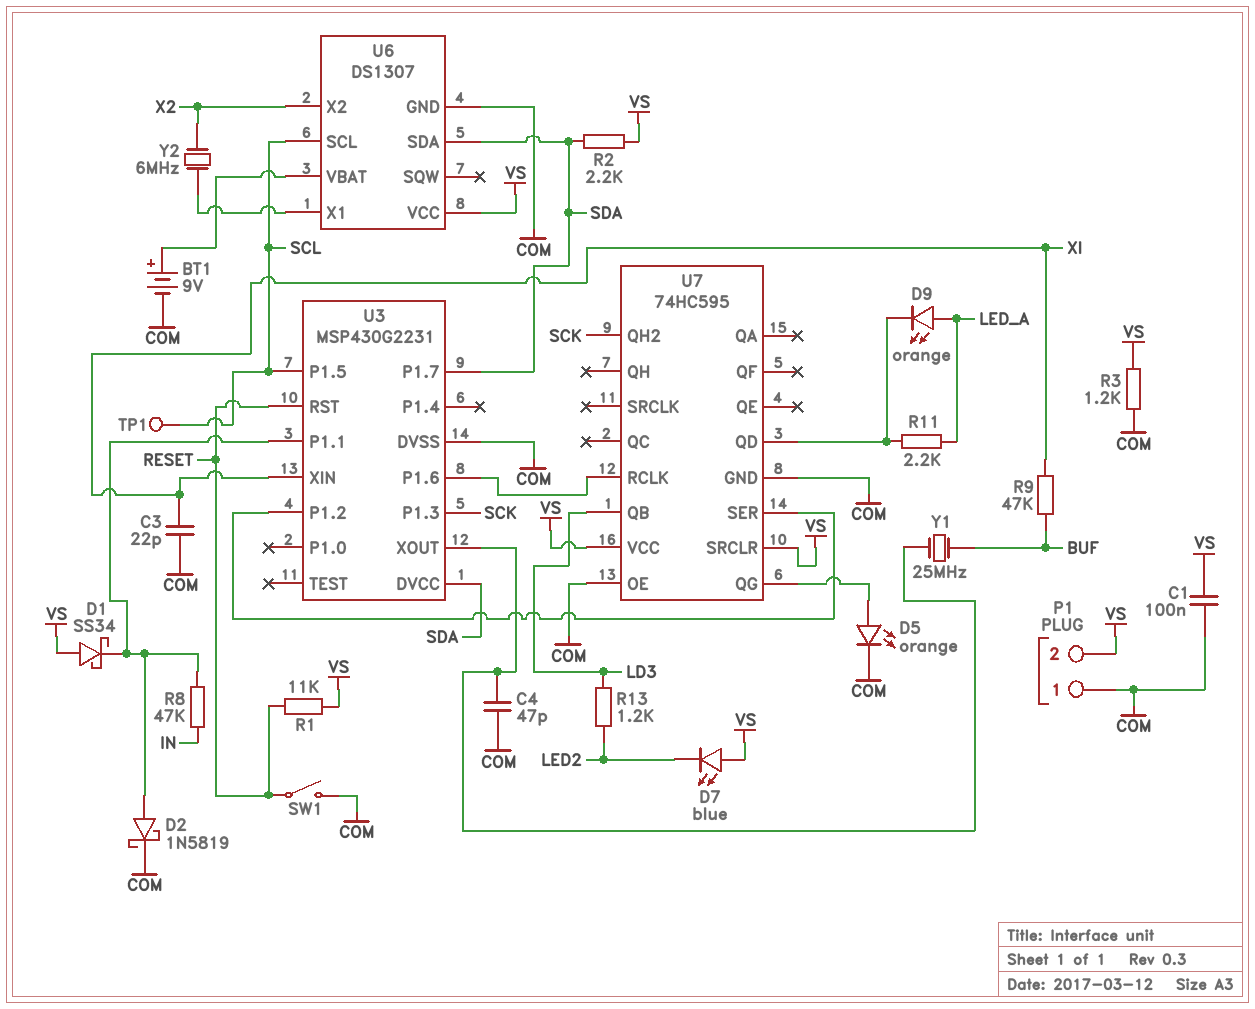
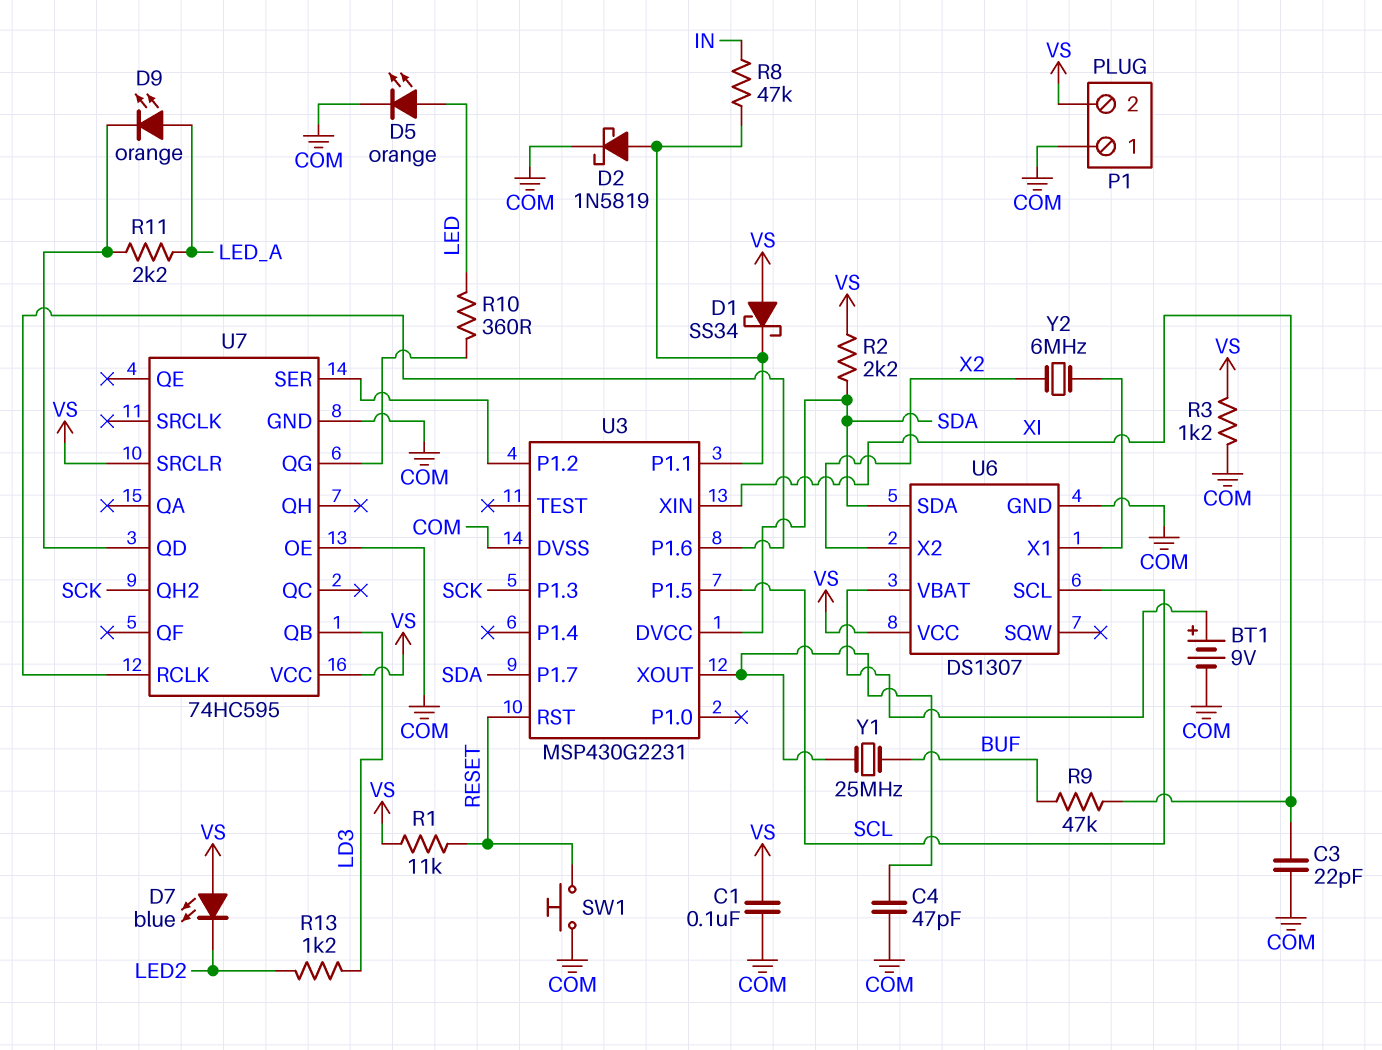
D5: LED orange (A U7/QG, K COM) -> LED orange (A LED, K COM)
R10: none -> 360 (LED, U7/QG)
SW1: switch (COM, RESET) -> button (COM, RESET)
TP1: test point (SCL) -> none

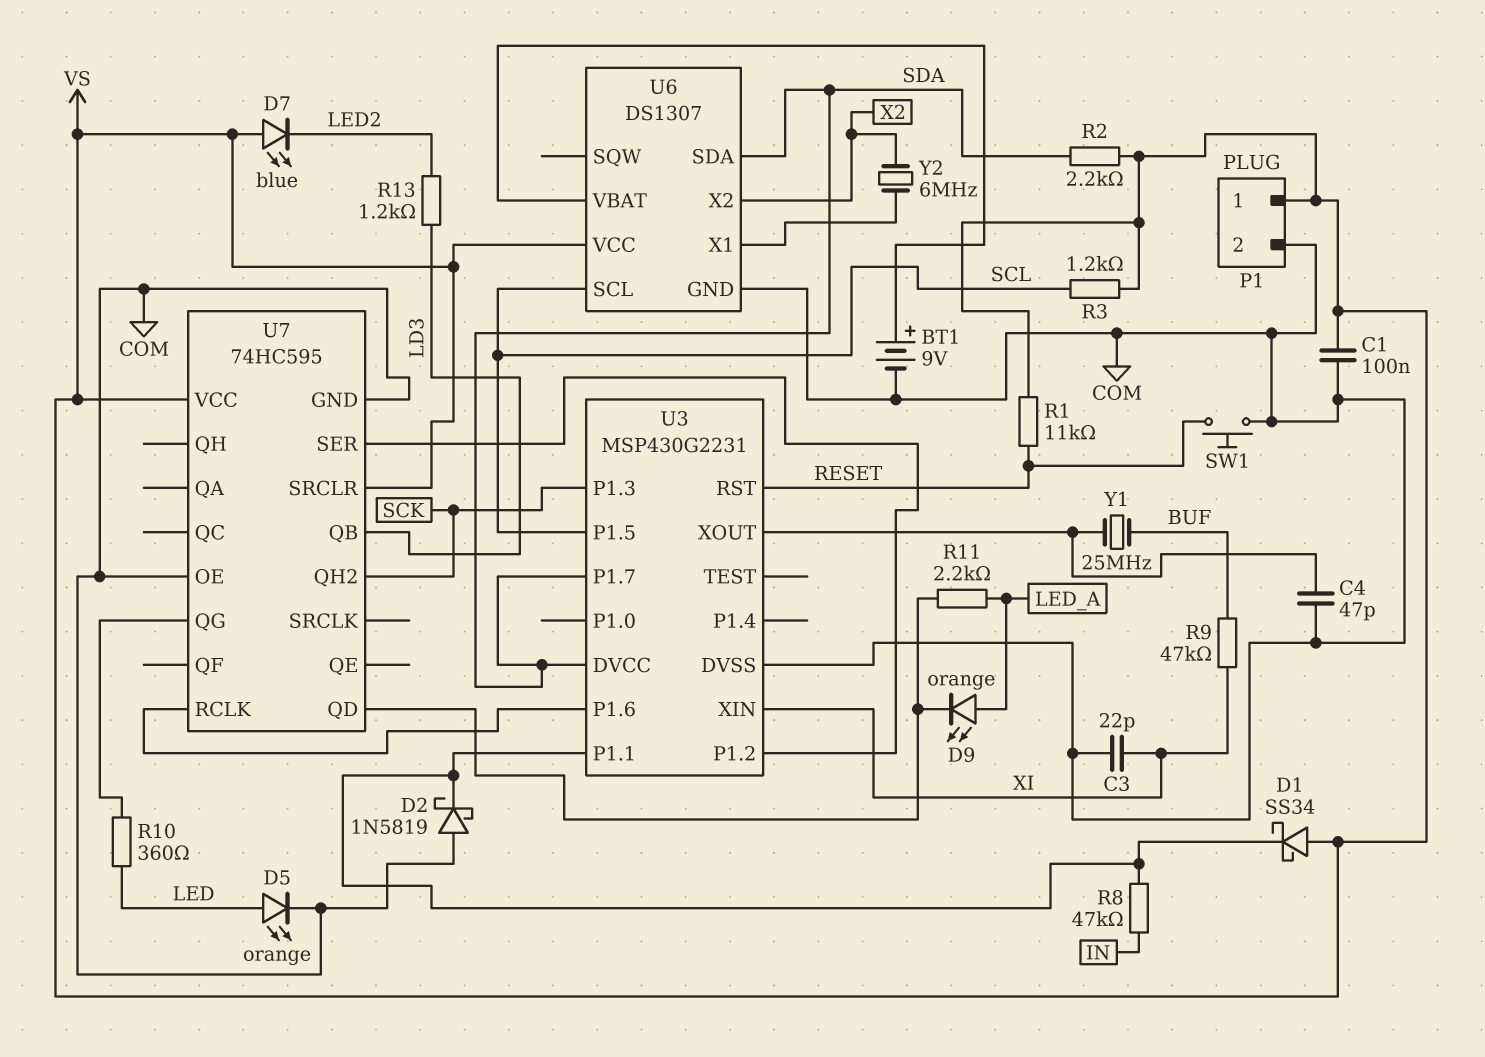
D2: schottky 1N5819 (A U3/P1.1, K COM) -> schottky 1N5819 (A COM, K U3/P1.1)
P1 pin 1: COM -> VS
P1 pin 2: VS -> COM
R3: 1.2k (COM, VS) -> 1.2k (SCL, VS)

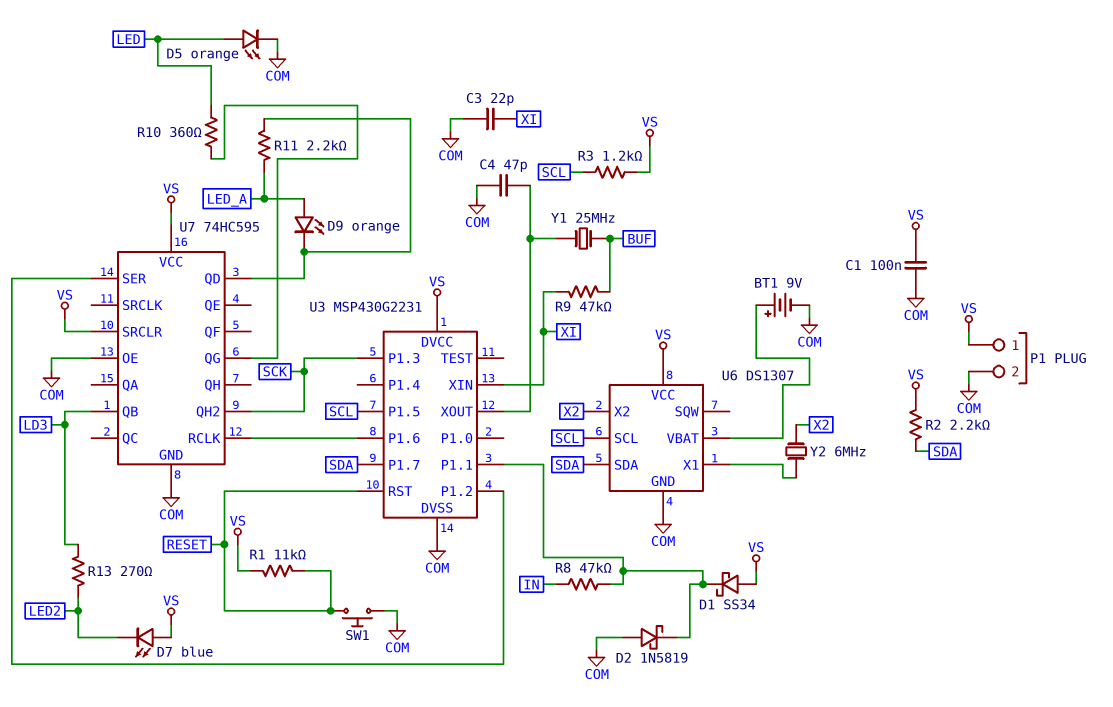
R13: 1.2k (LD3, LED2) -> 270 (LD3, LED2)
U3 pin DVCC: SDA -> VS

